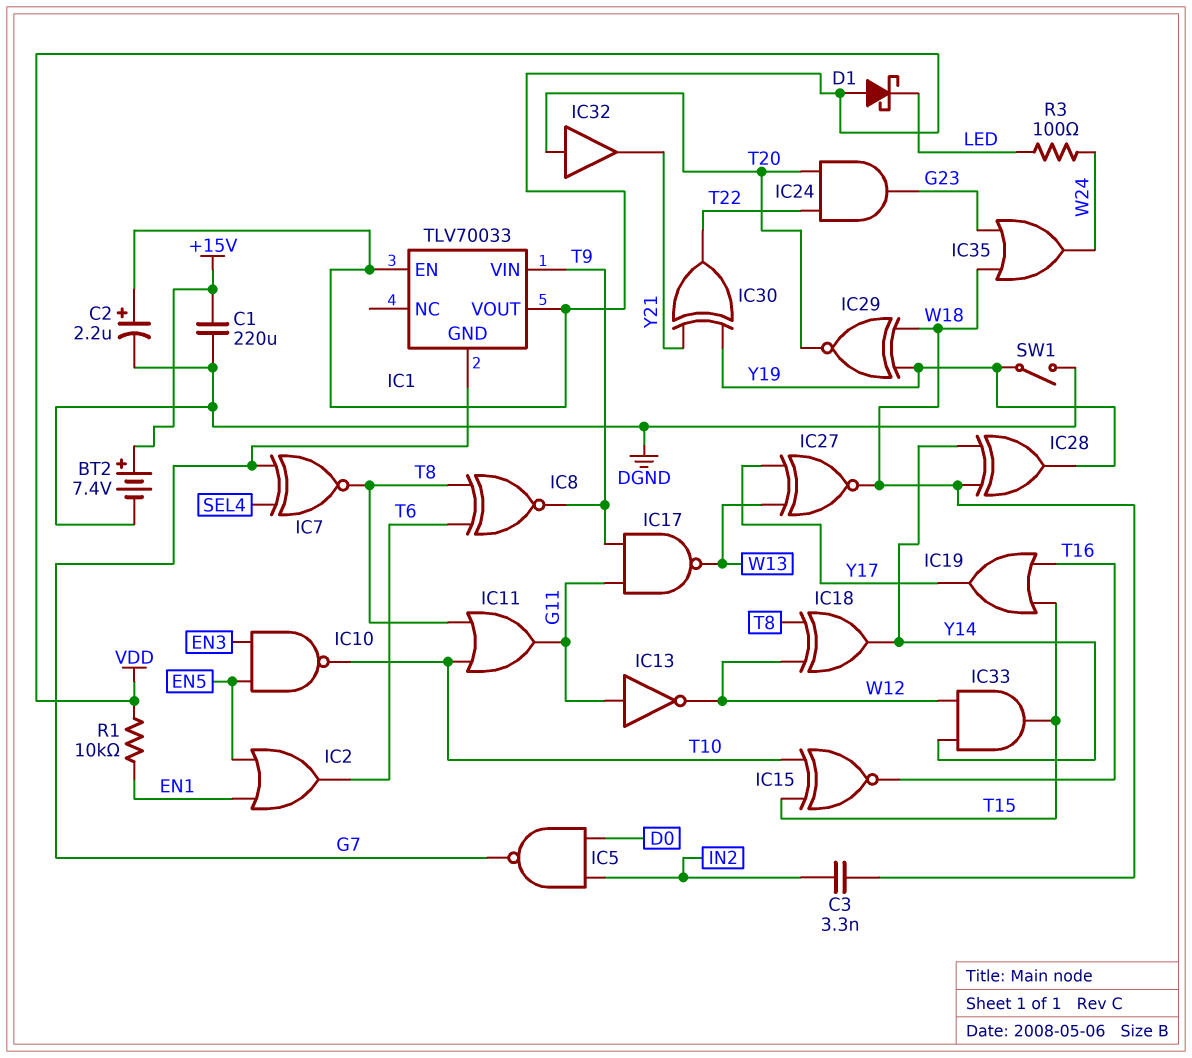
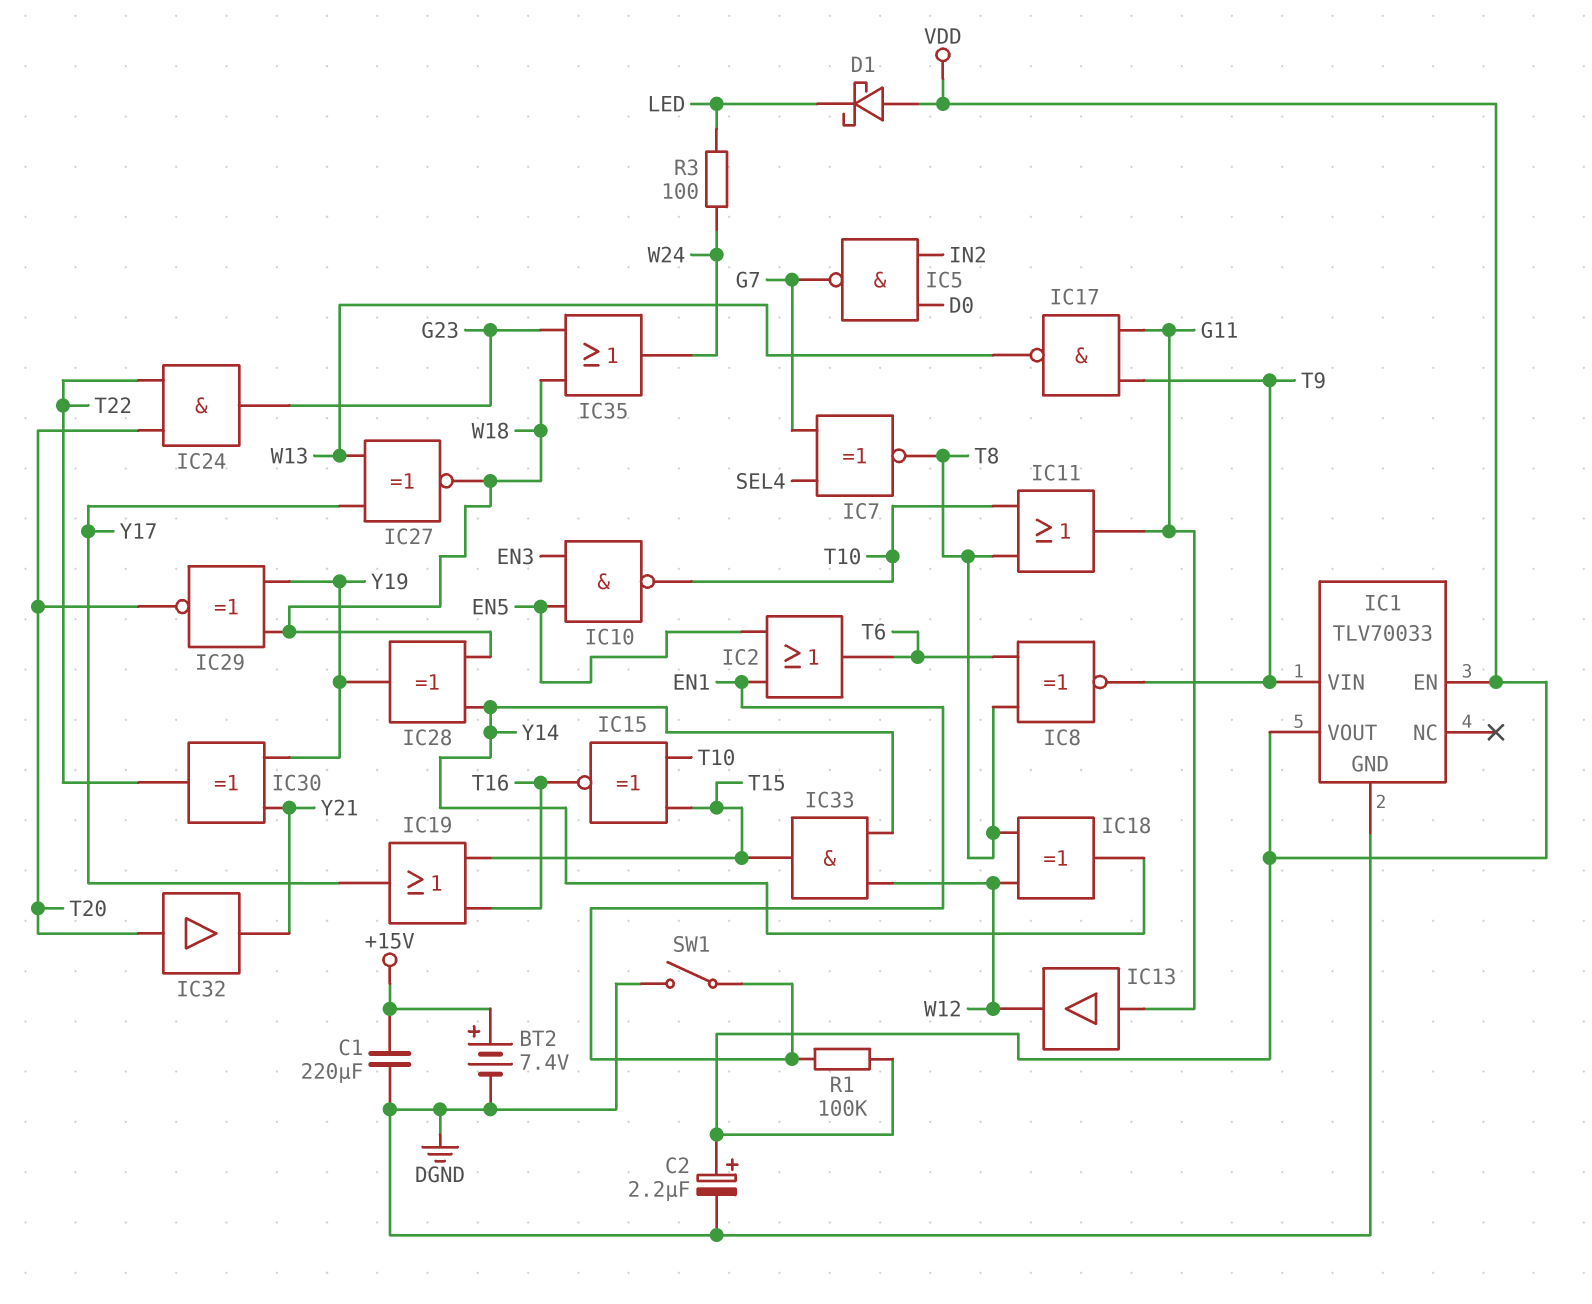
C3: 3.3nF (IN2, W18) -> none
IC1 pin GND: G7 -> DGND
IC13: NOT (in G11, out W12) -> buffer (in G11, out W12)
R1: 10k (EN1, VDD) -> 100k (EN1, VDD)
SW1: switch (DGND, Y19) -> switch (DGND, EN1)

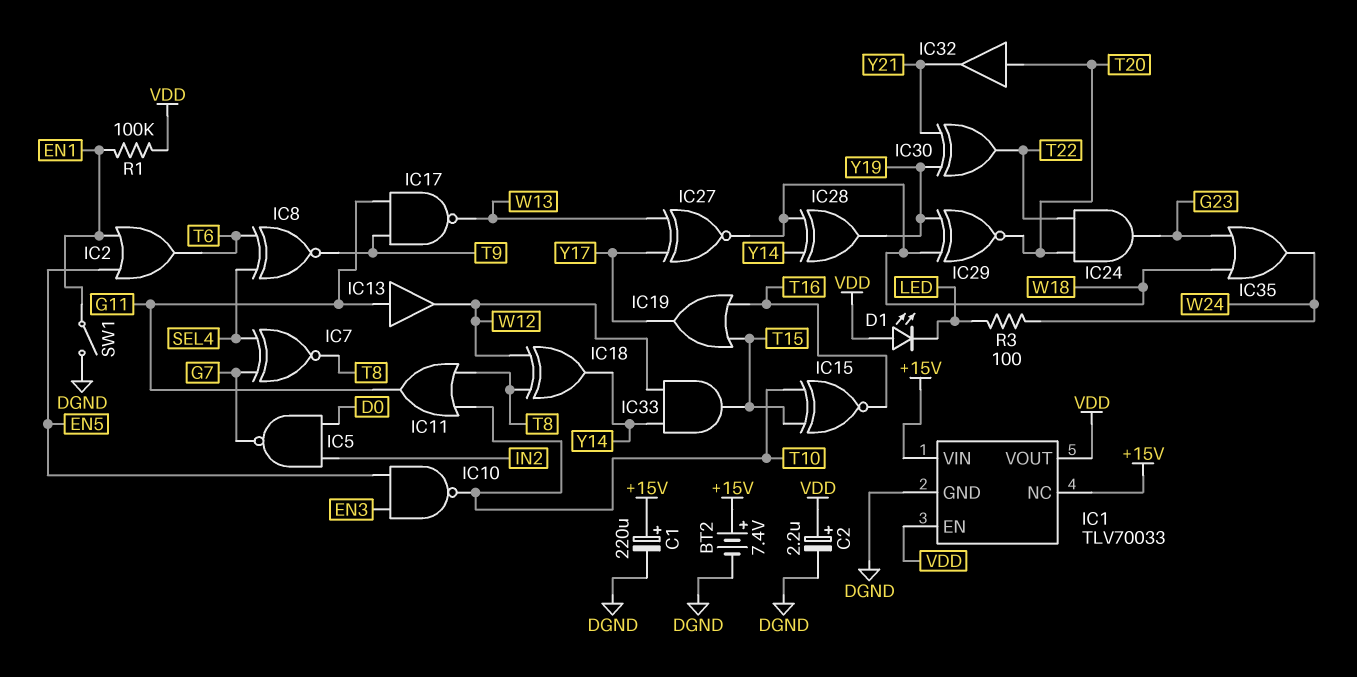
C1: 220uF (+15V, DGND) -> 220uF (plus +15V, minus DGND)
D1: schottky (A VDD, K LED) -> LED (A VDD, K LED)
IC1 pin NC: none -> +15V
IC1 pin VIN: T9 -> +15V
IC8: XNOR (in T6, in T8, out T9) -> XNOR (in SEL4, in T6, out T9)

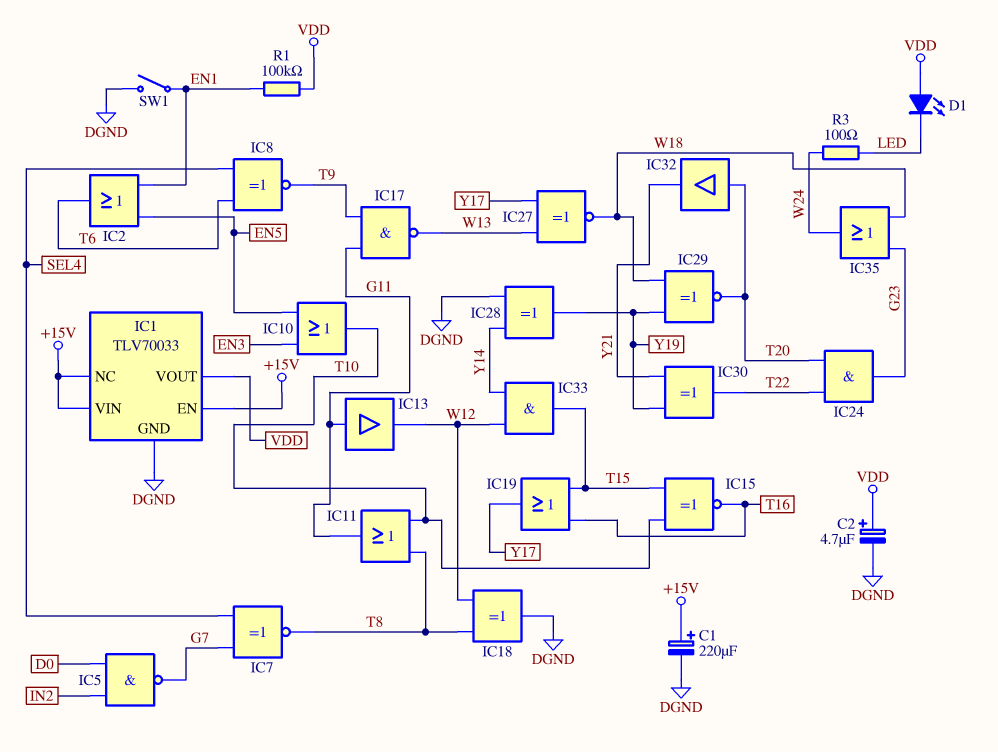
BT2: 7.4V (plus +15V, minus DGND) -> none
C2: 2.2uF (plus VDD, minus DGND) -> 4.7uF (plus VDD, minus DGND)
IC1 pin EN: VDD -> +15V
IC10: NAND (in EN3, in EN5, out T10) -> OR (in EN3, in EN5, out T10)
IC18: XOR (in T8, in W12, out Y14) -> XOR (in T8, in W12, out DGND)
IC28: XOR (in W18, in Y14, out Y19) -> XOR (in DGND, in Y14, out Y19)

